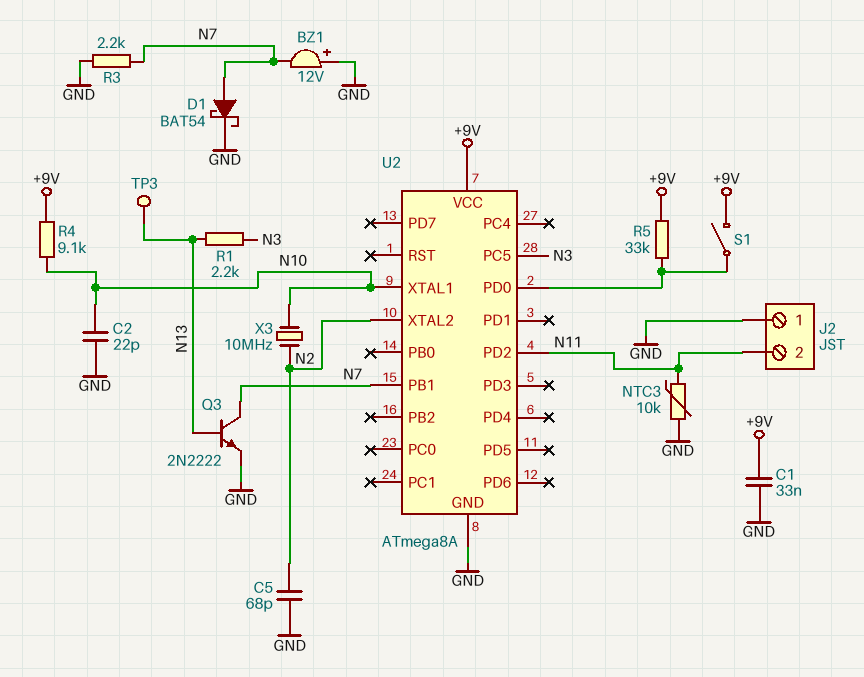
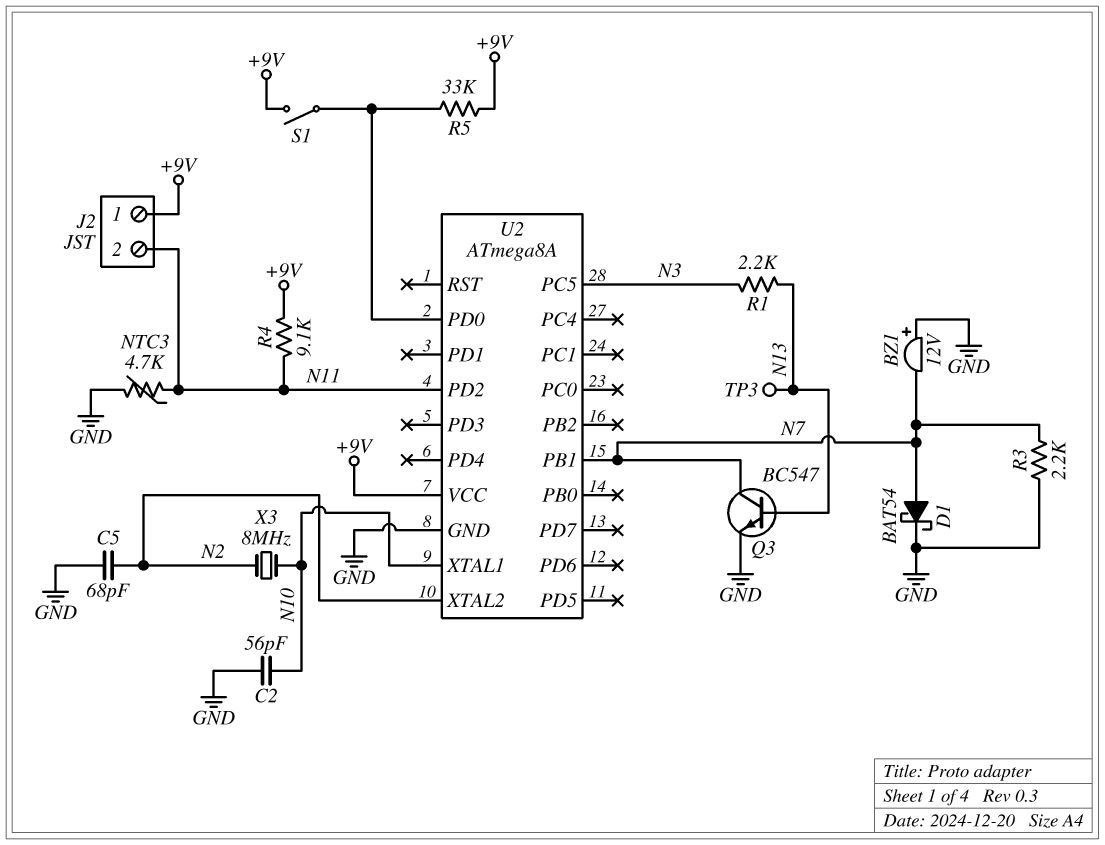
C1: 33nF (+9V, GND) -> none
C2: 22pF (GND, N10) -> 56pF (GND, N10)
J2 pin 1: GND -> +9V
NTC3: 10k (GND, N11) -> 4.7k (GND, N11)
Q3: NPN 2N2222 (B N13, C N7, E GND) -> NPN BC547 (B N13, C N7, E GND)
R4: 9.1k (+9V, N10) -> 9.1k (+9V, N11)
X3: 10MHz (N2, N10) -> 8MHz (N2, N10)

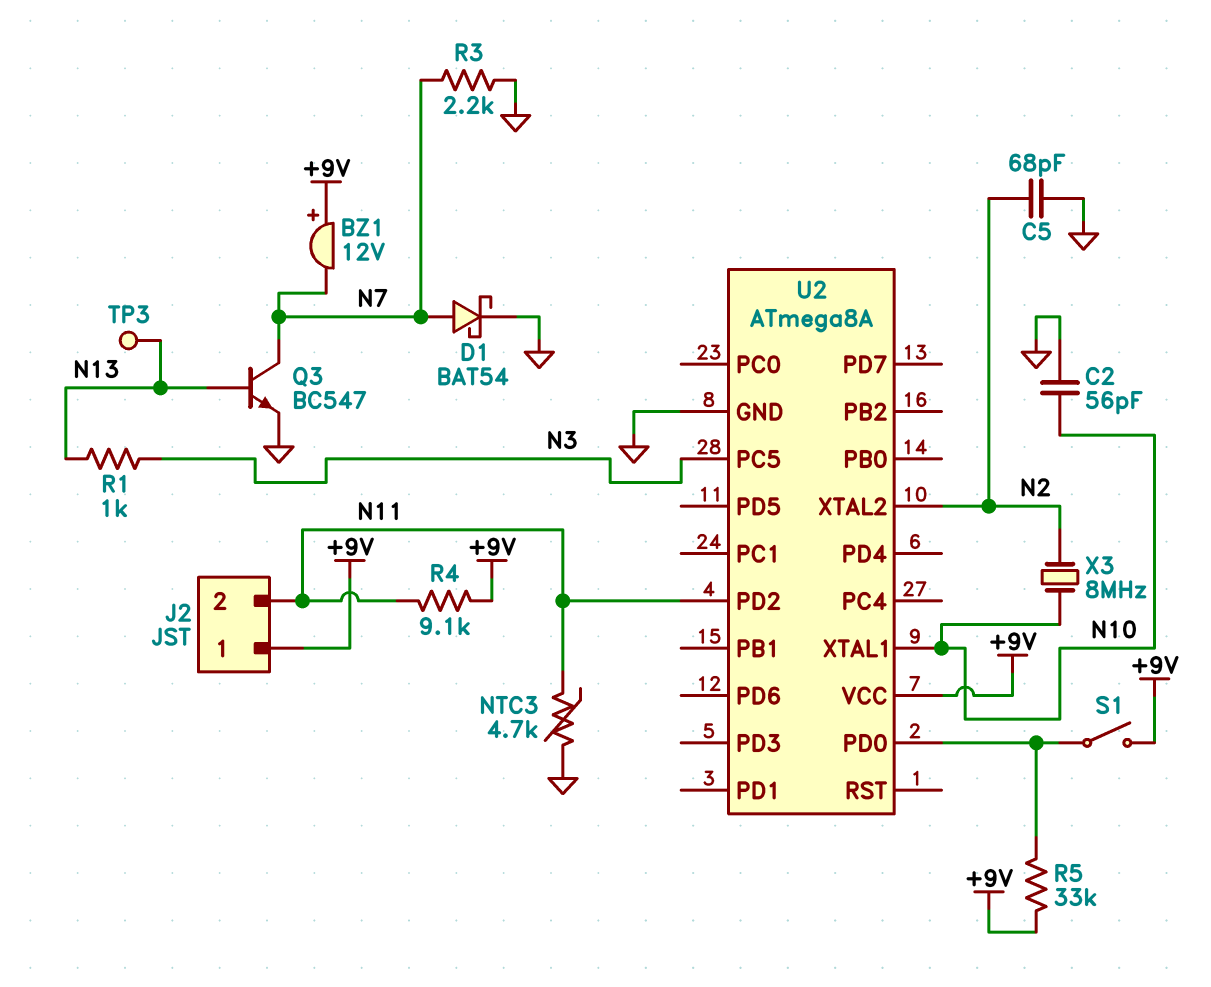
BZ1: buzzer 12V (plus GND, minus N7) -> buzzer 12V (plus +9V, minus N7)
R1: 2.2k (N3, N13) -> 1k (N3, N13)
U2 pin PB1: N7 -> none

